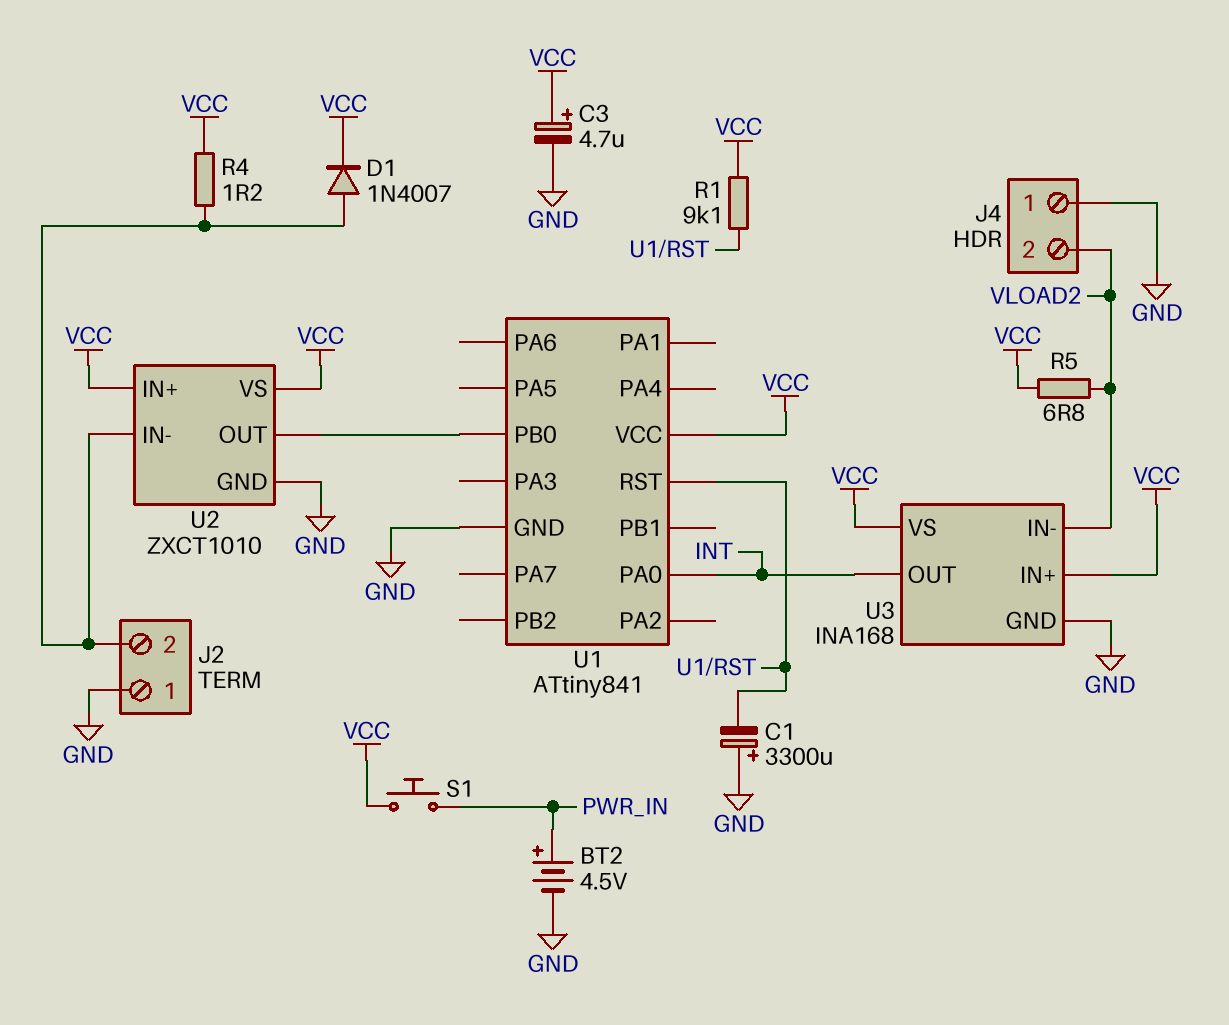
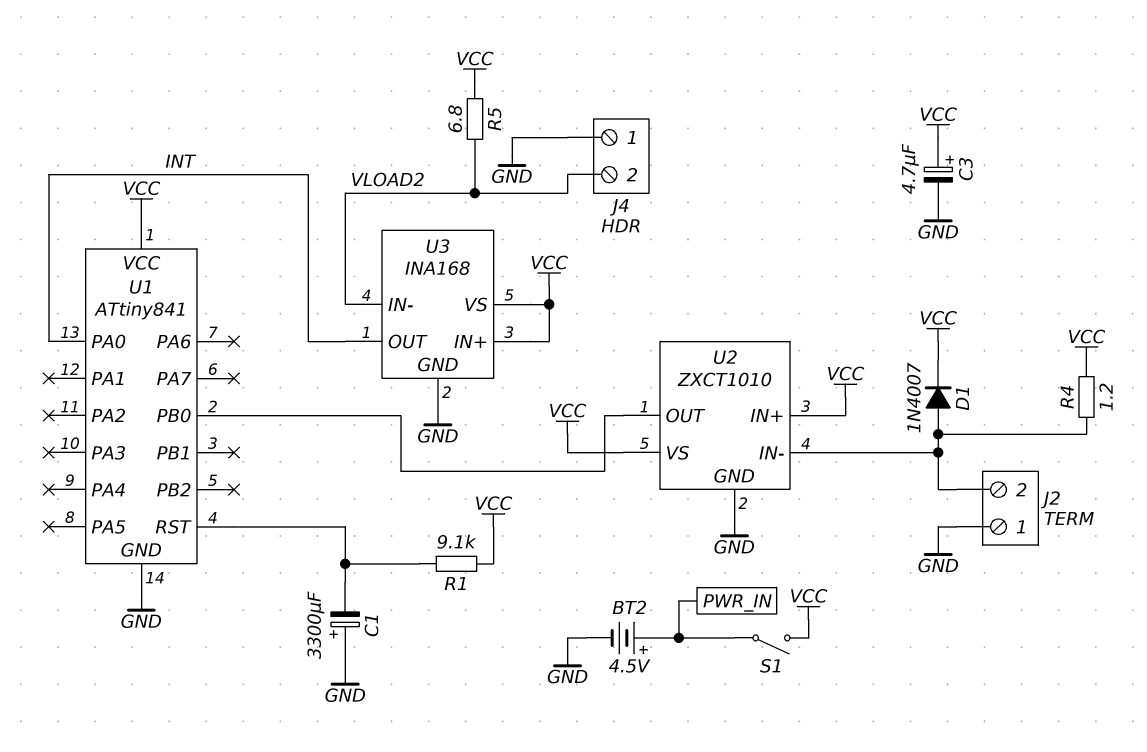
S1: button (PWR_IN, VCC) -> switch (PWR_IN, VCC)

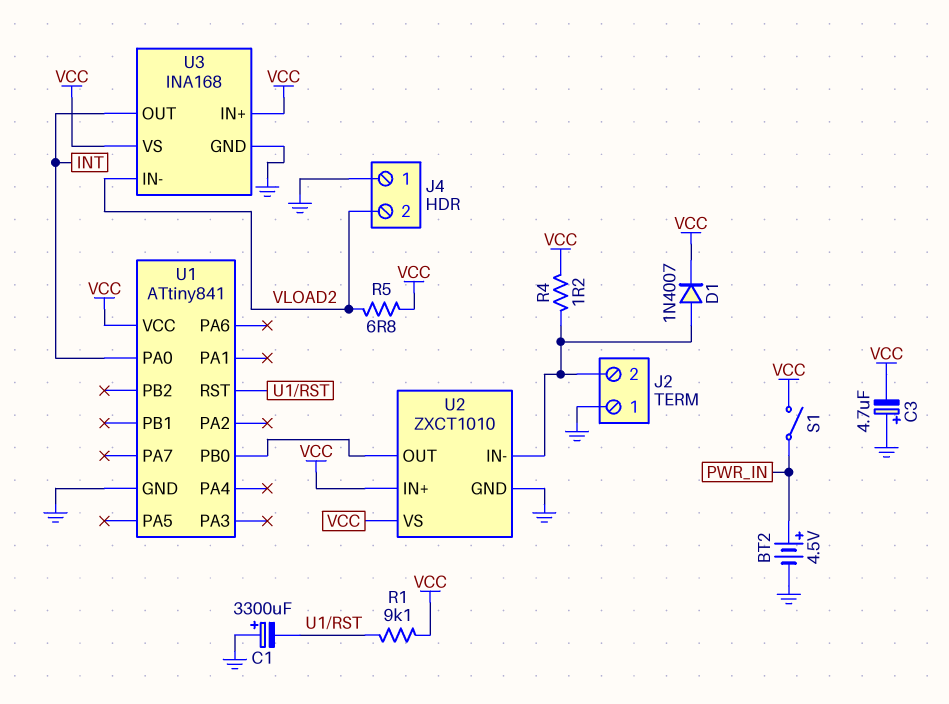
C3: 4.7uF (plus VCC, minus GND) -> 4.7uF (plus GND, minus VCC)

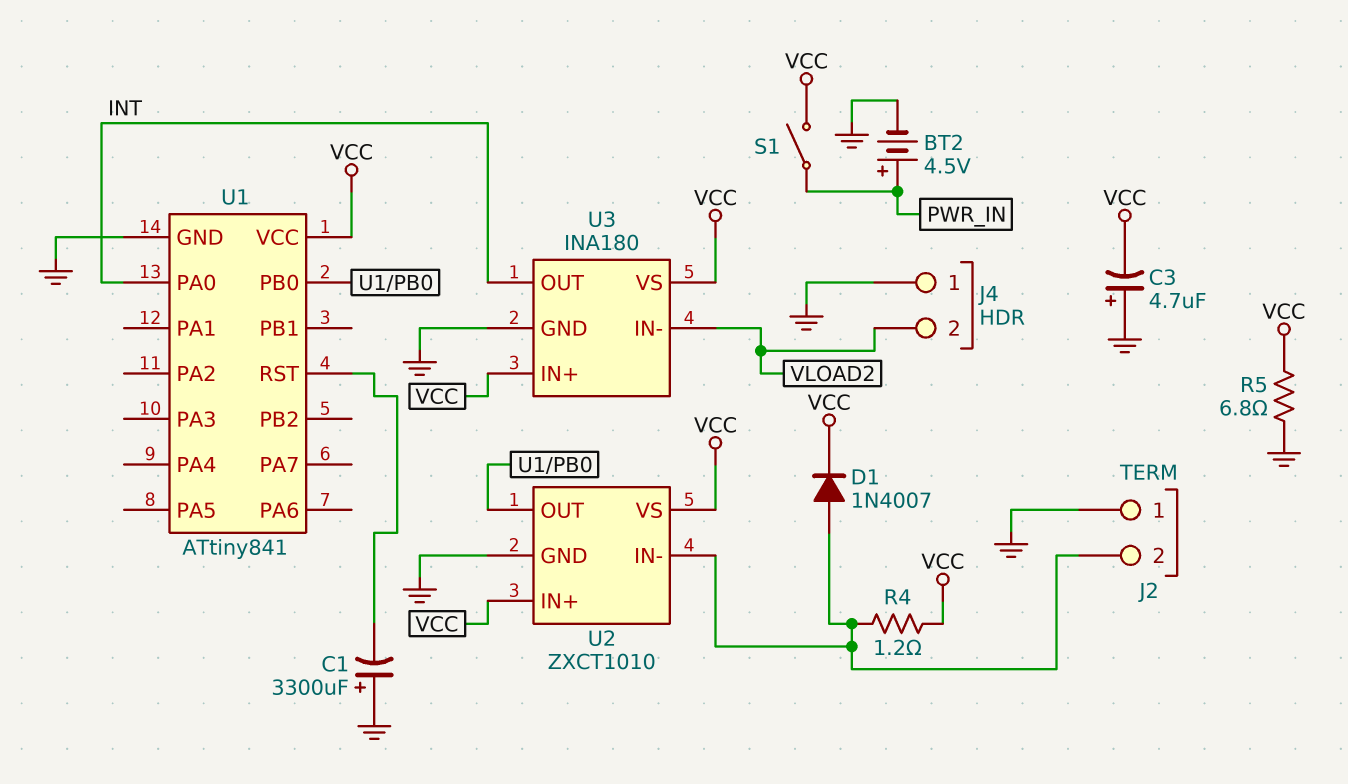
R1: 9.1k (U1/RST, VCC) -> none
R5: 6.8 (VCC, VLOAD2) -> 6.8 (GND, VCC)
U3: INA168 -> INA180

